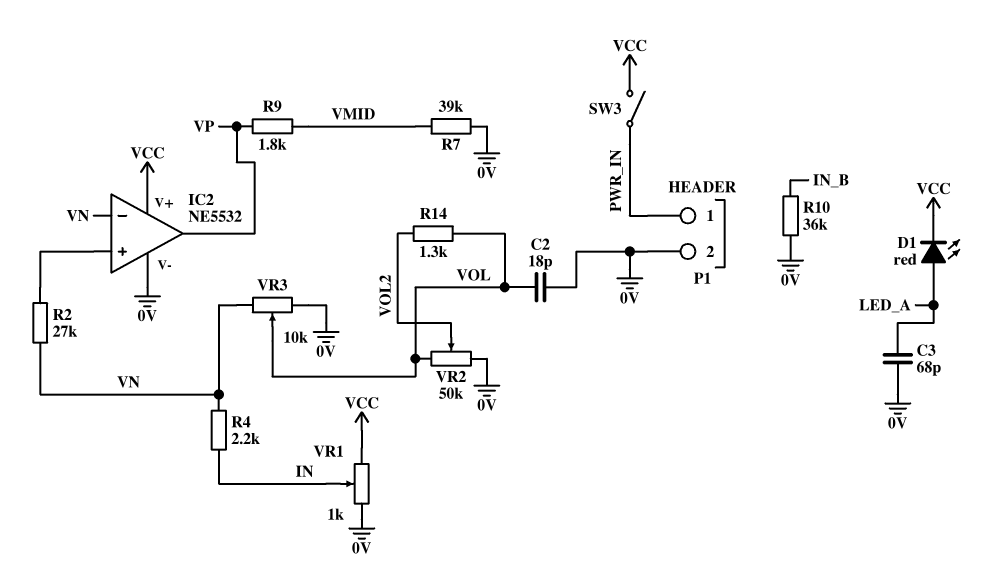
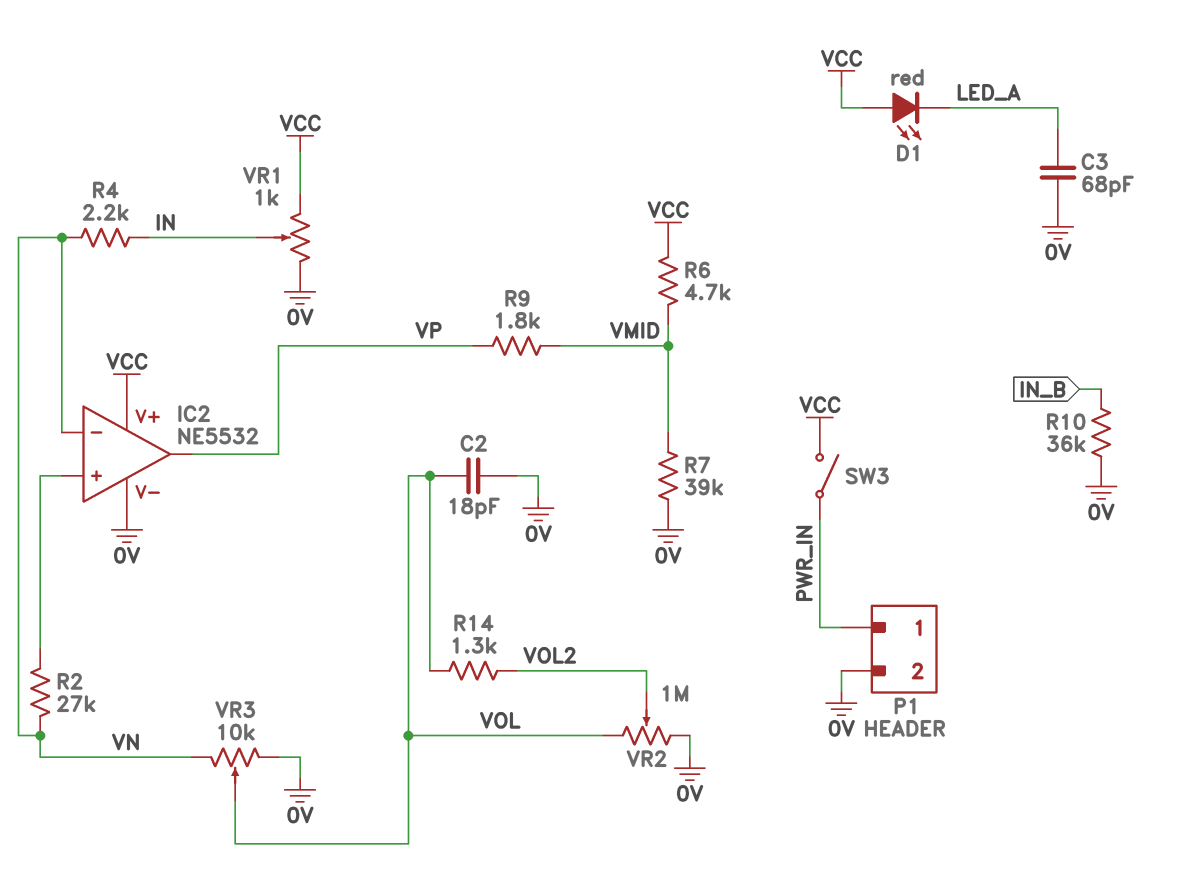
D1: LED red (A LED_A, K VCC) -> LED red (A VCC, K LED_A)
R6: none -> 4.7k (VCC, VMID)
VR2: 50k (0V, VOL, wiper VOL2) -> 1M (0V, VOL, wiper VOL2)

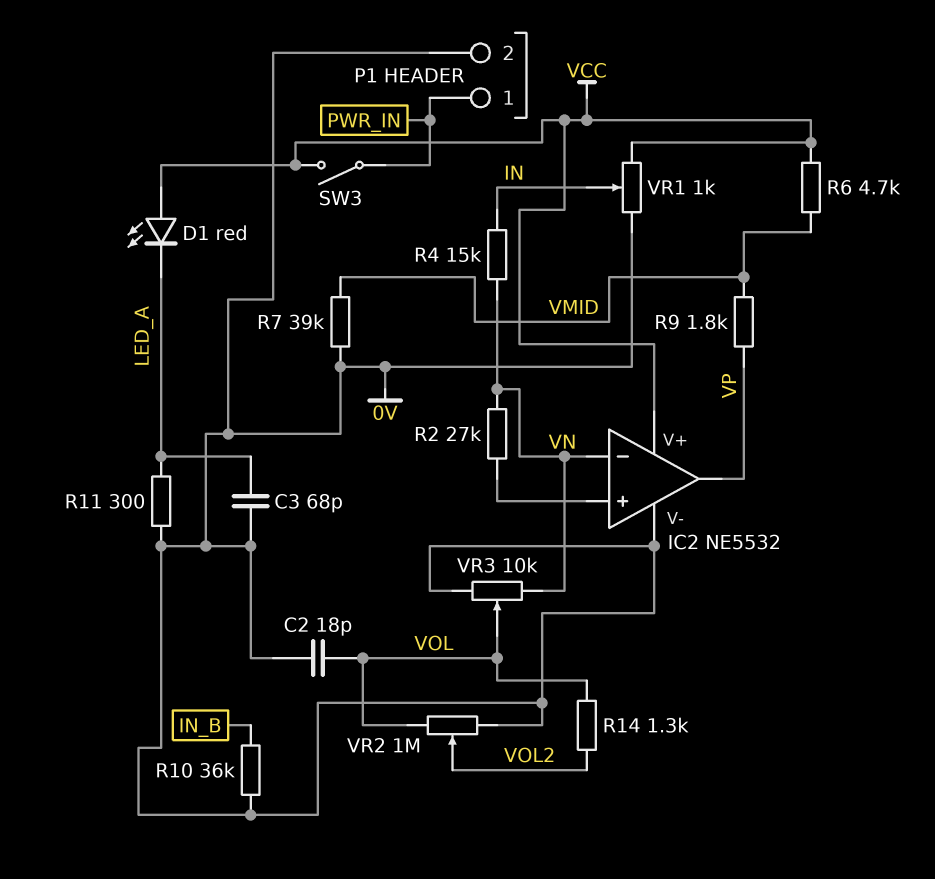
R4: 2.2k (IN, VN) -> 15k (IN, VN)
R11: none -> 300 (0V, LED_A)

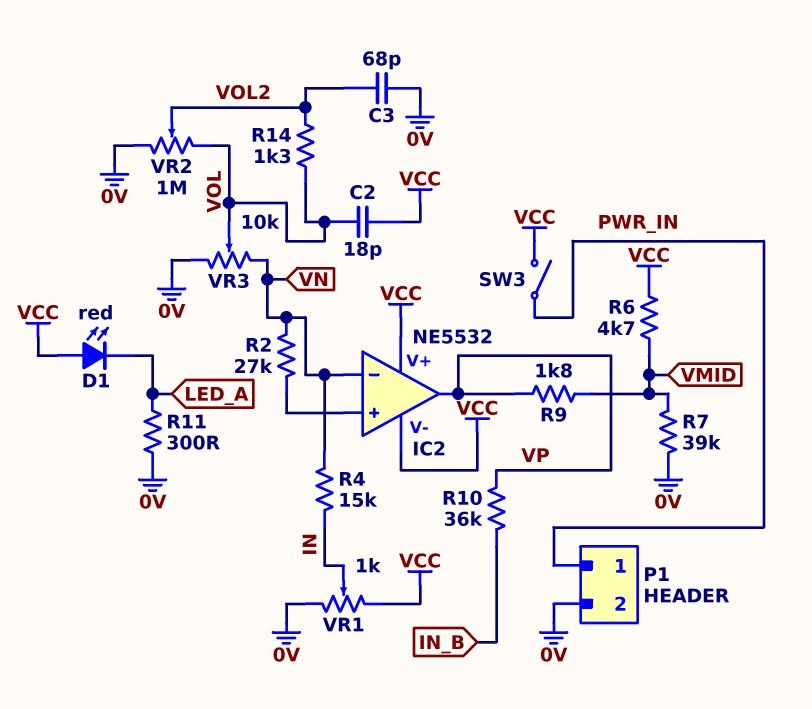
C2: 18pF (0V, VOL) -> 18pF (VCC, VOL)
C3: 68pF (0V, LED_A) -> 68pF (0V, VOL2)
IC2 pin V-: 0V -> VCC
R10: 36k (0V, IN_B) -> 36k (IN_B, VP)

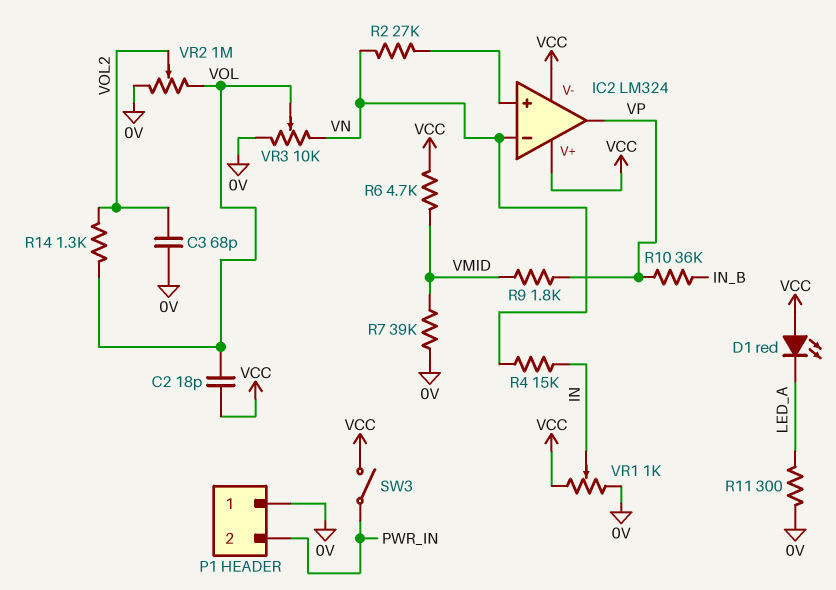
IC2: NE5532 -> LM324
P1 pin 1: PWR_IN -> 0V
P1 pin 2: 0V -> PWR_IN

